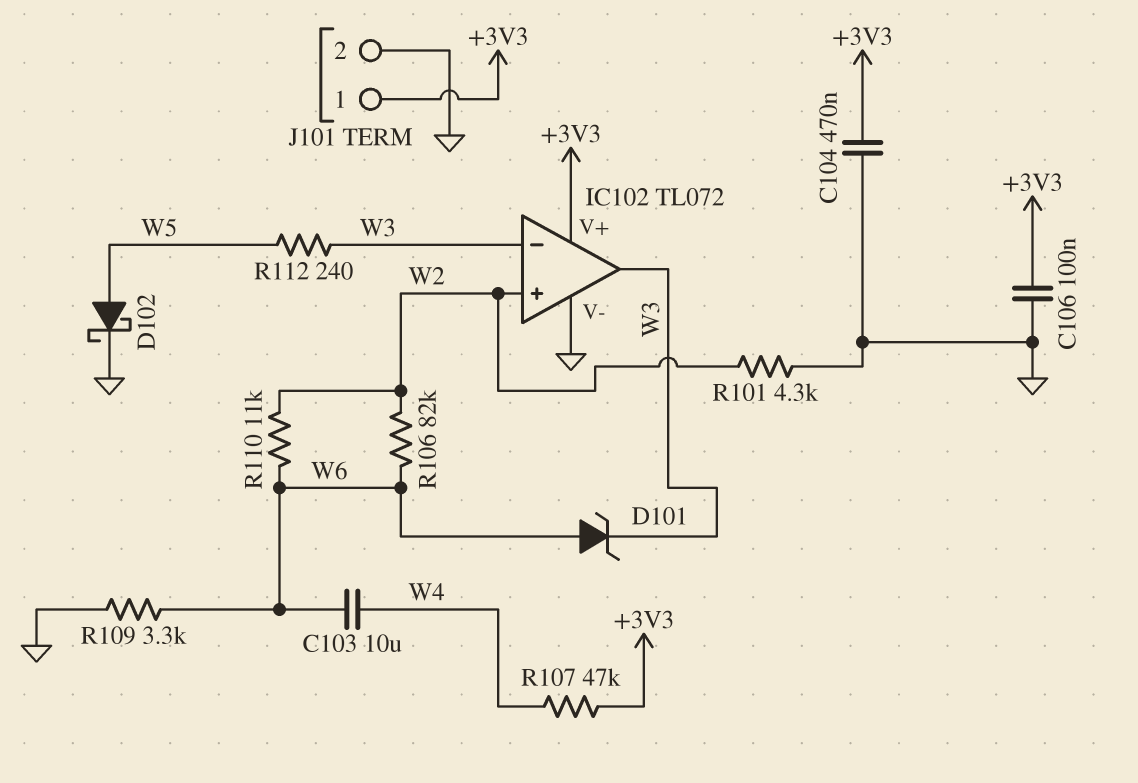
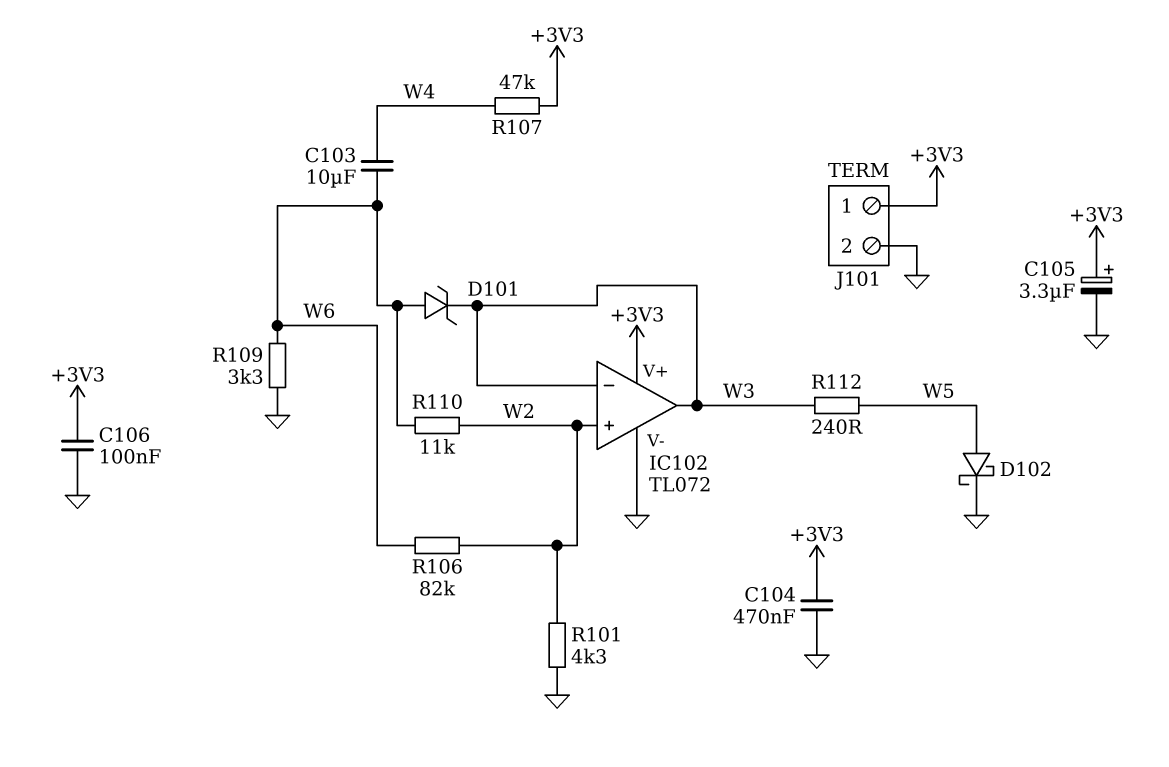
C105: none -> 3.3uF (plus +3V3, minus GND)

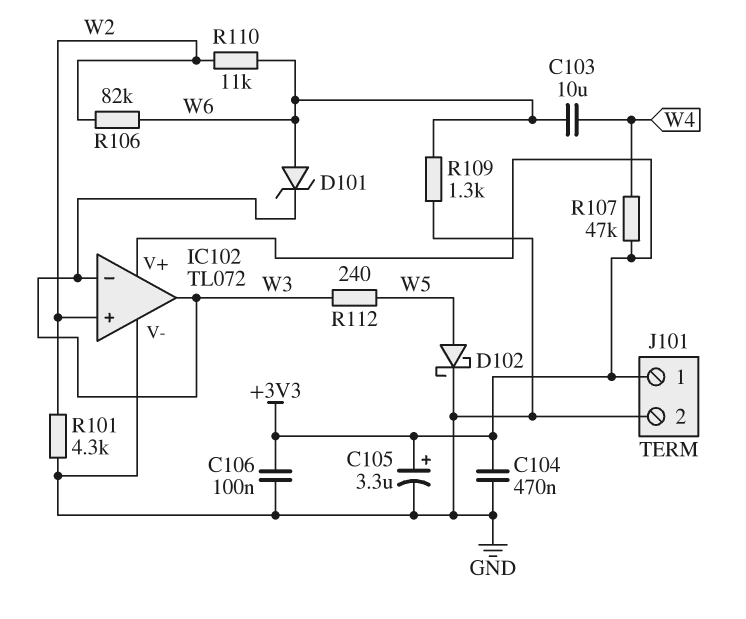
R109: 3.3k (GND, W6) -> 1.3k (GND, W6)

